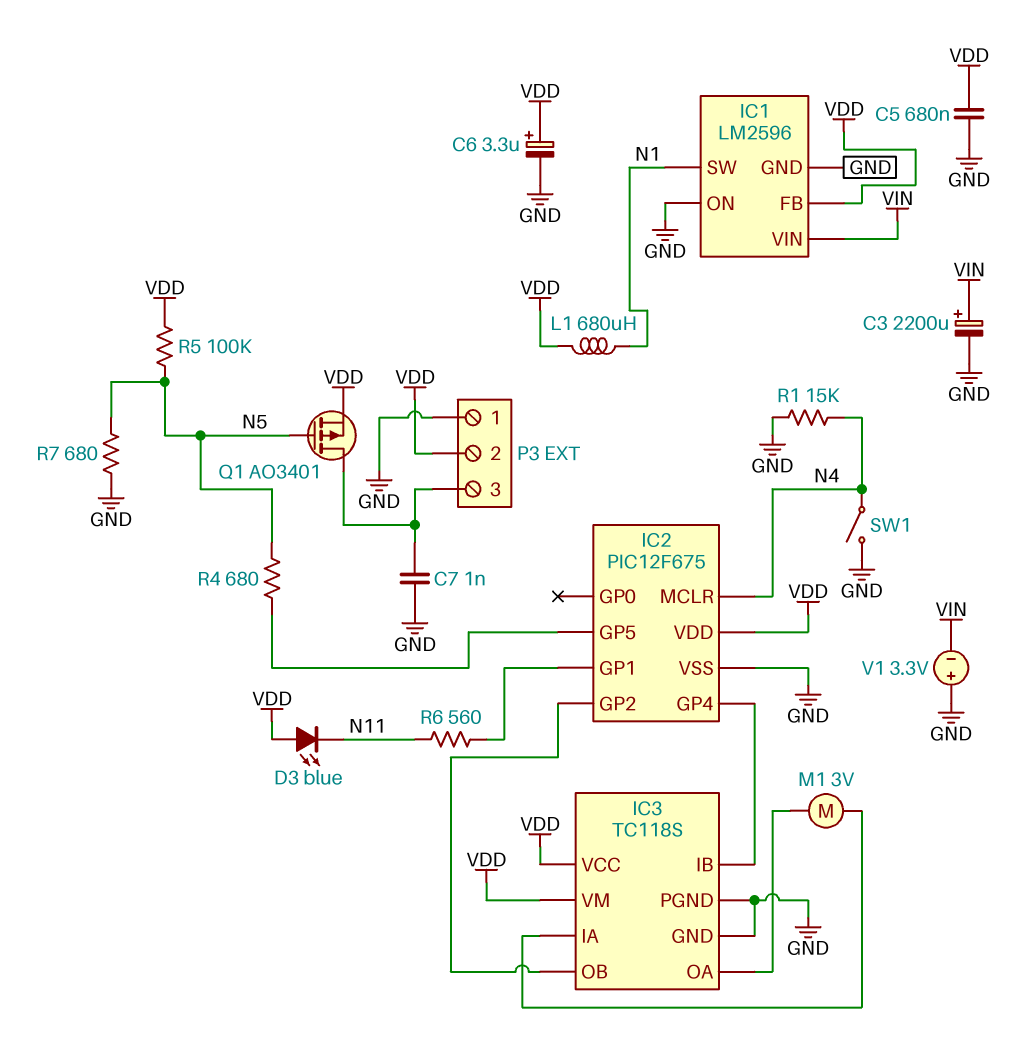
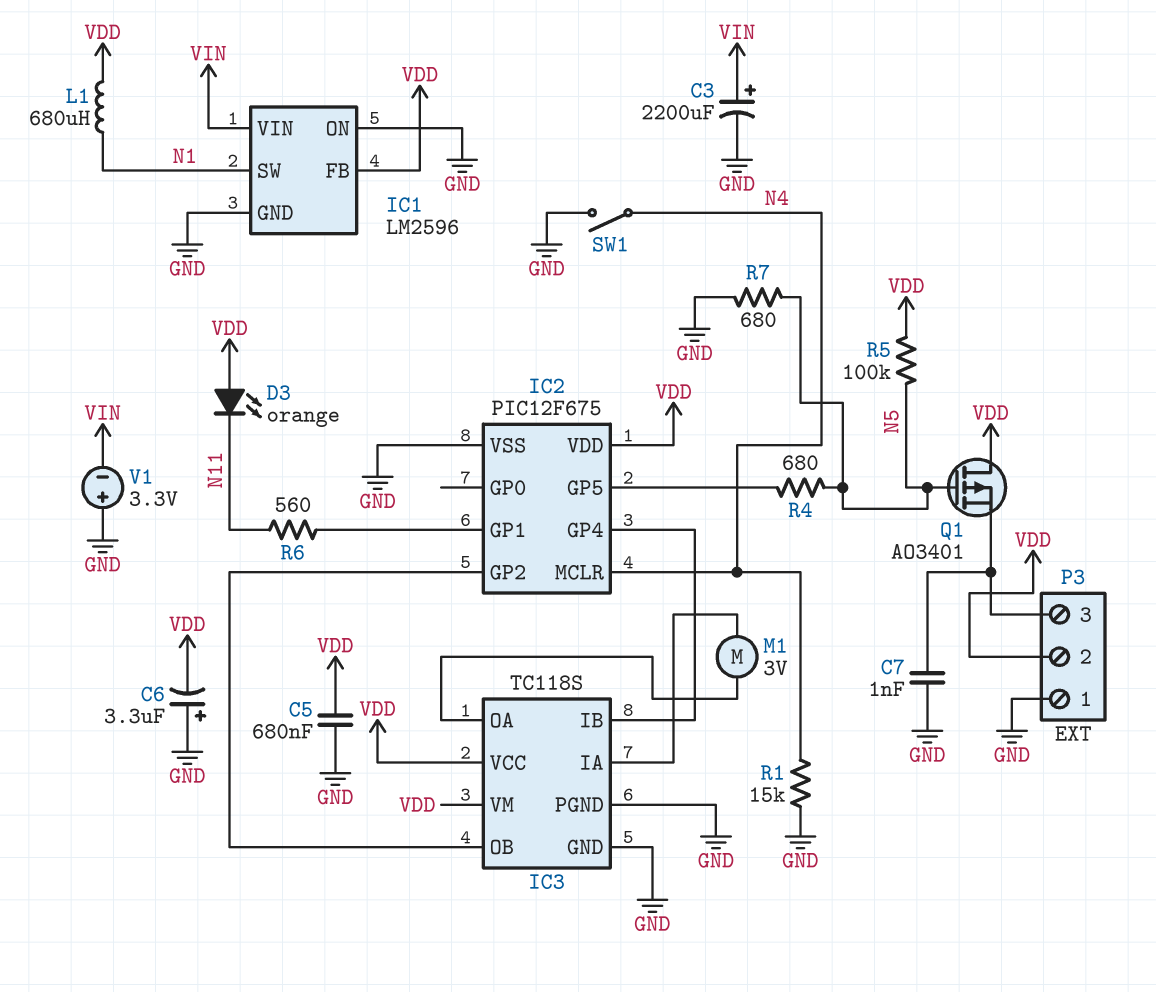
C6: 3.3uF (plus VDD, minus GND) -> 3.3uF (plus GND, minus VDD)
D3: LED blue (A VDD, K N11) -> LED orange (A VDD, K N11)
Q1: PMOS AO3401 (G N5, D P3/3, S VDD) -> PMOS AO3401 (G N5, D VDD, S P3/3)

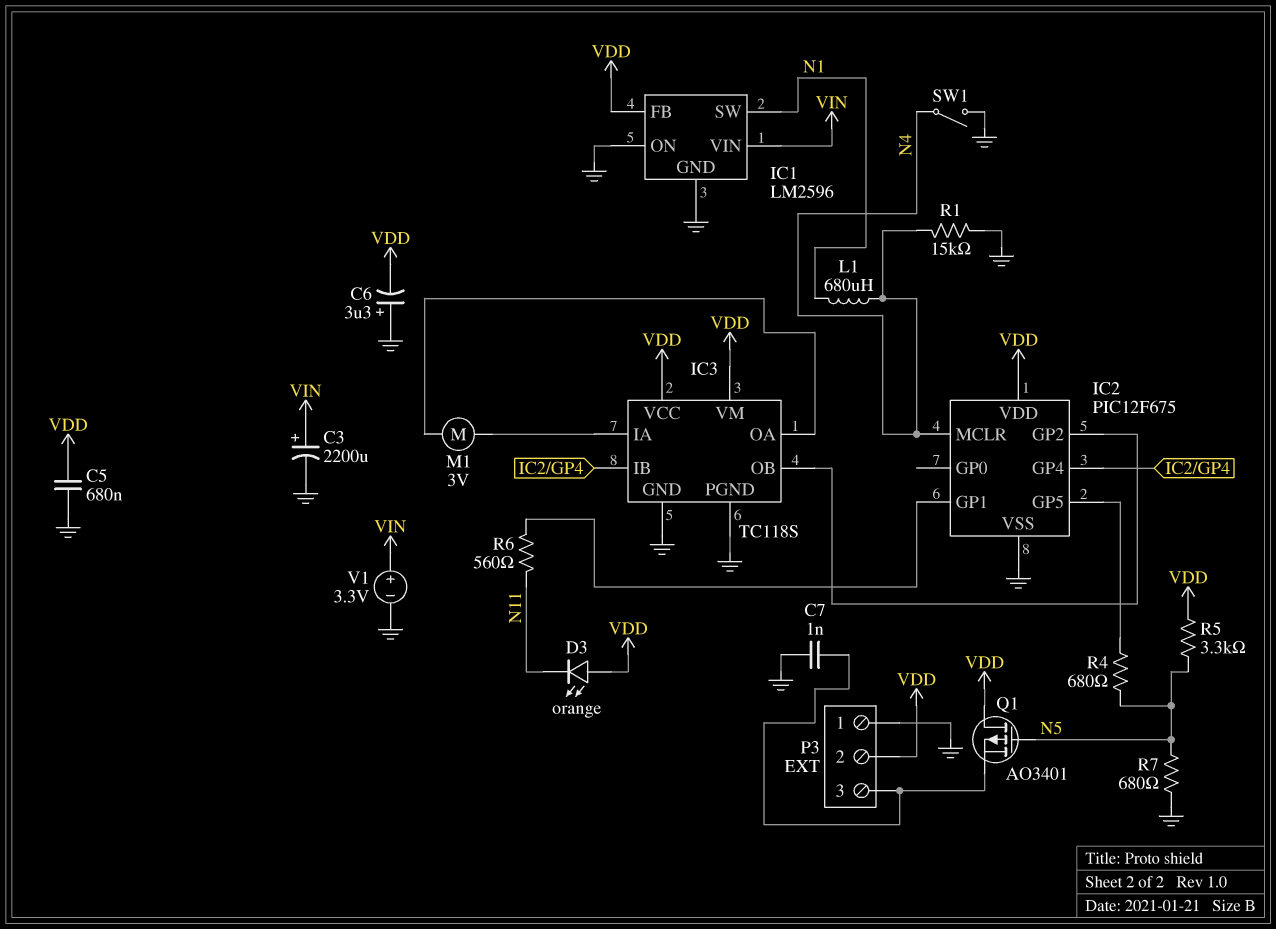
L1: 680uH (N1, VDD) -> 680uH (N1, N4)
R5: 100k (N5, VDD) -> 3.3k (N5, VDD)
V1: 3.3V (plus GND, minus VIN) -> 3.3V (plus VIN, minus GND)

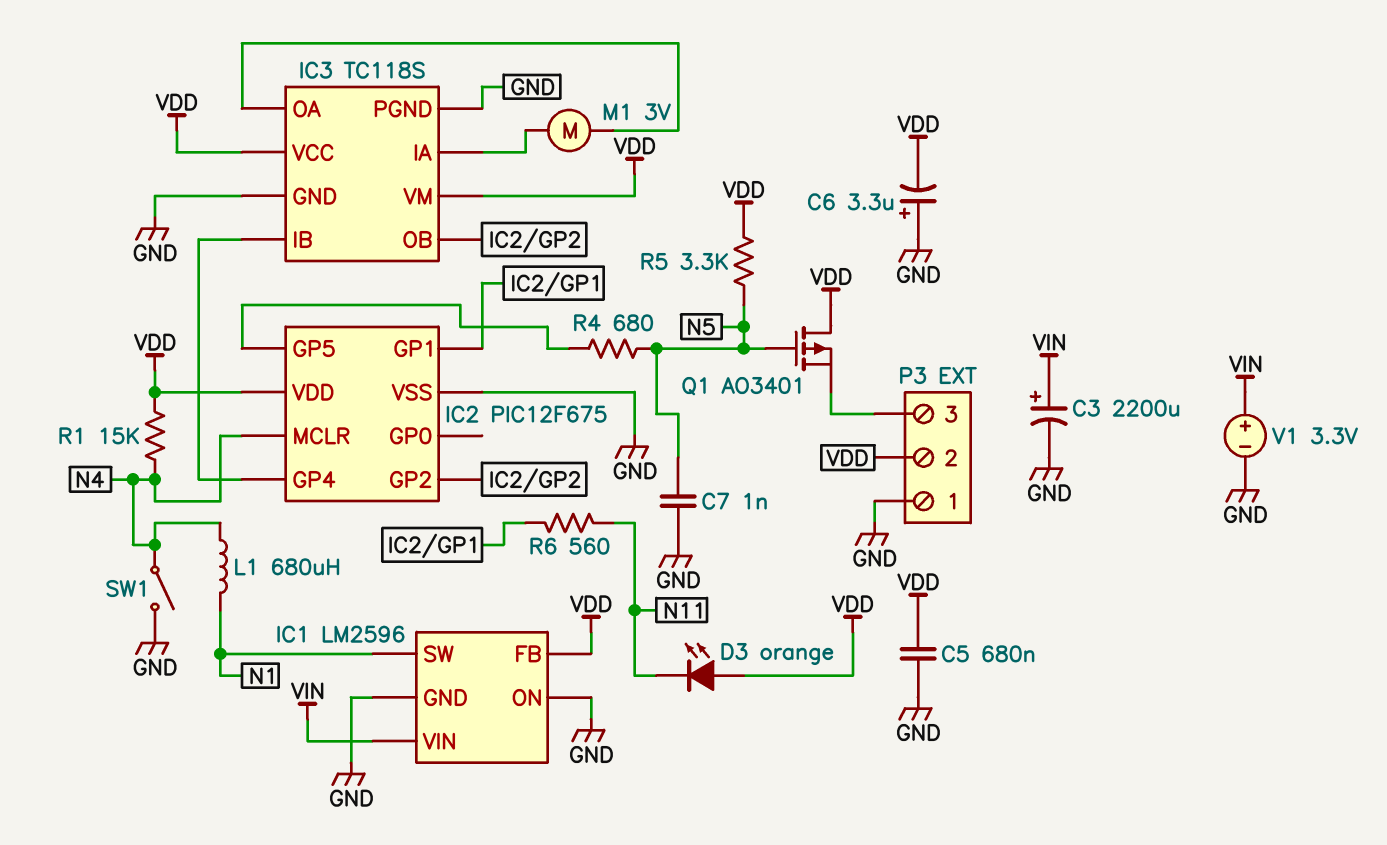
C7: 1nF (GND, P3/3) -> 1nF (GND, N5)
R1: 15k (GND, N4) -> 15k (N4, VDD)
R7: 680 (GND, N5) -> none

